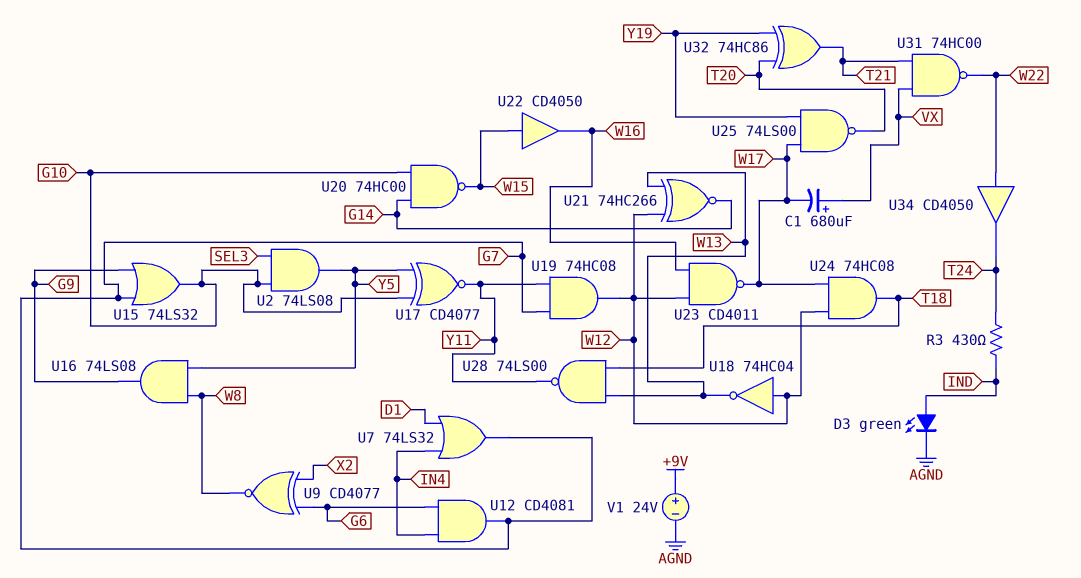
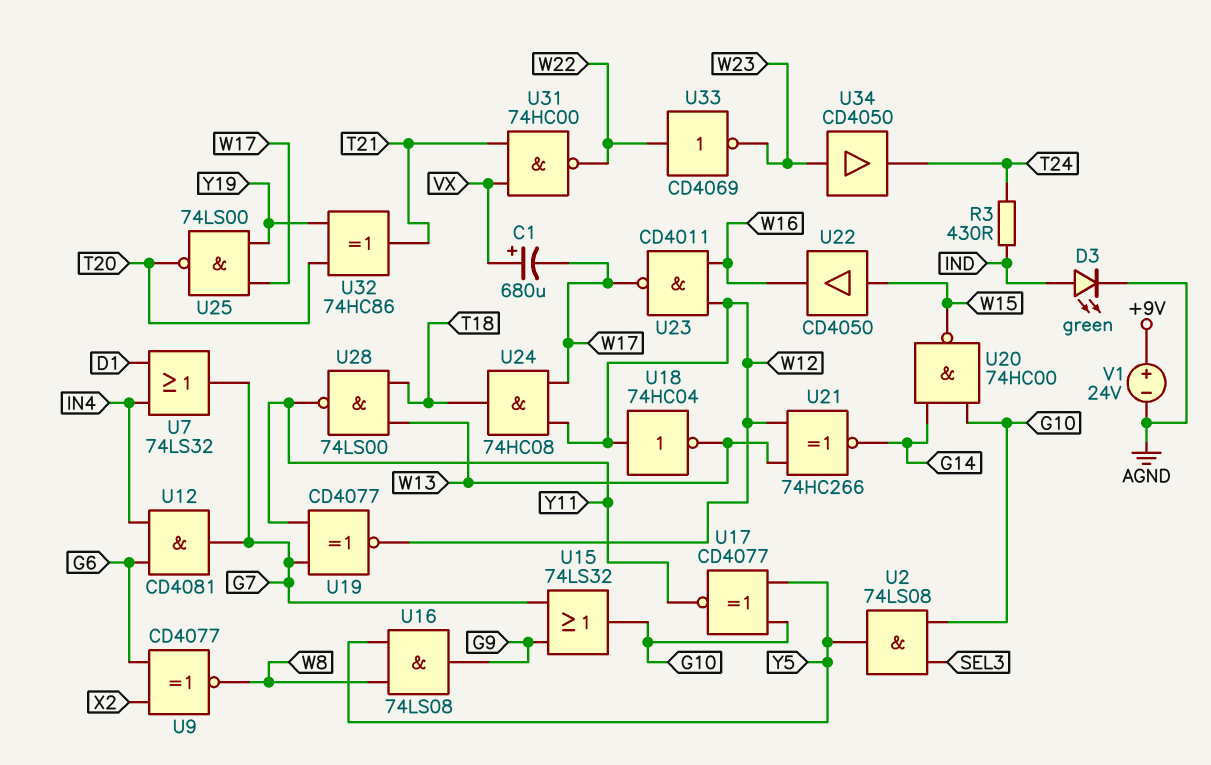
U19: AND 74HC08 (in G7, in Y11, out W12) -> XNOR CD4077 (in G7, in Y11, out W12)
U33: none -> NOT CD4069 (in W22, out W23)
U34: buffer CD4050 (in W22, out T24) -> buffer CD4050 (in W23, out T24)

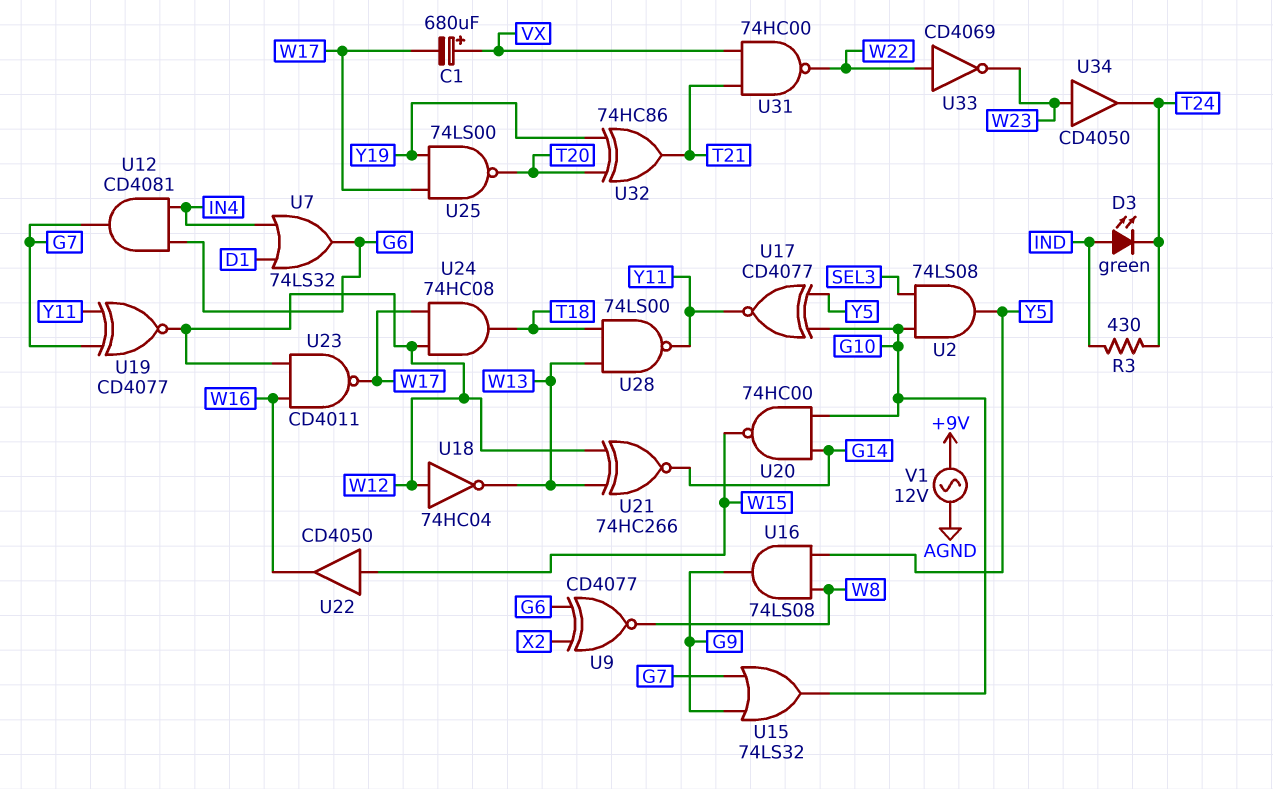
D3: LED green (A IND, K AGND) -> LED green (A IND, K T24)
U7: OR 74LS32 (in D1, in IN4, out G7) -> OR 74LS32 (in D1, in IN4, out G6)
V1: 24V (plus +9V, minus AGND) -> AC 12V (+9V, AGND)

